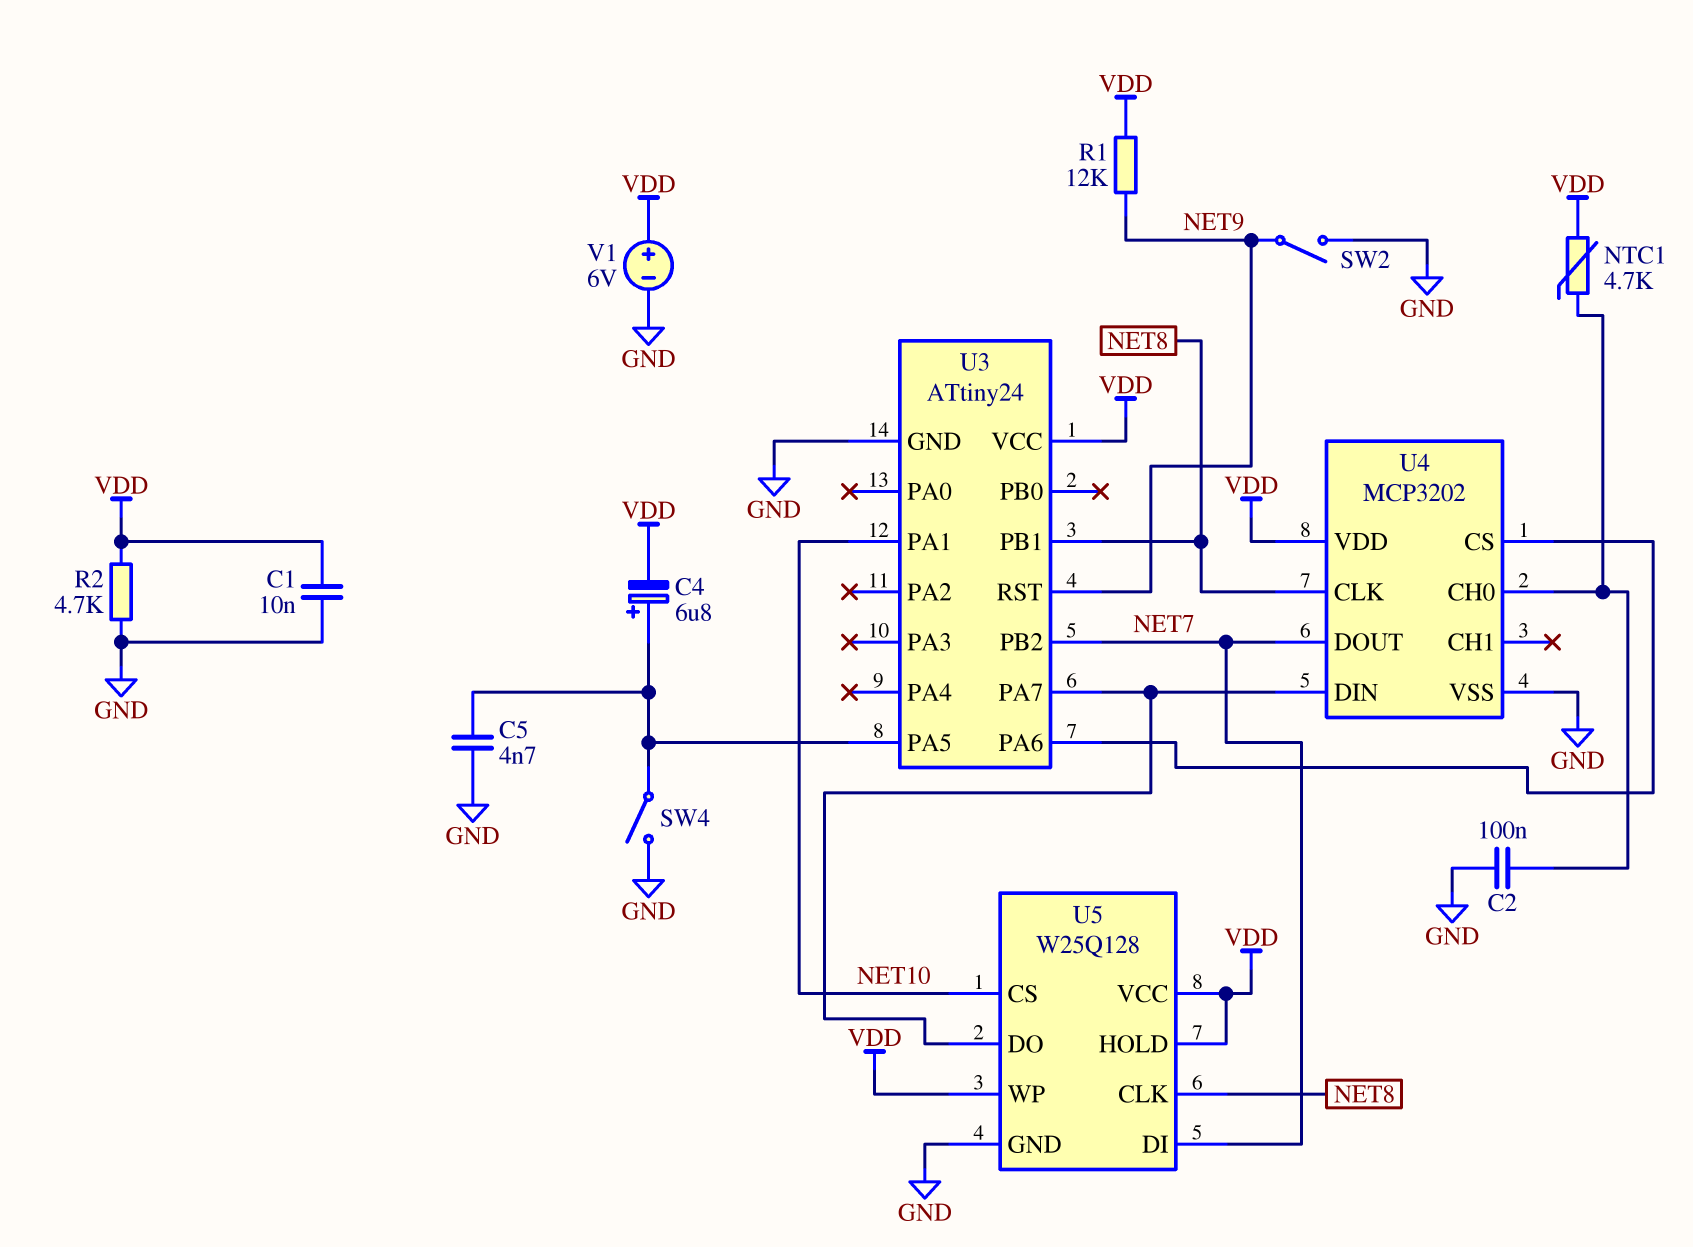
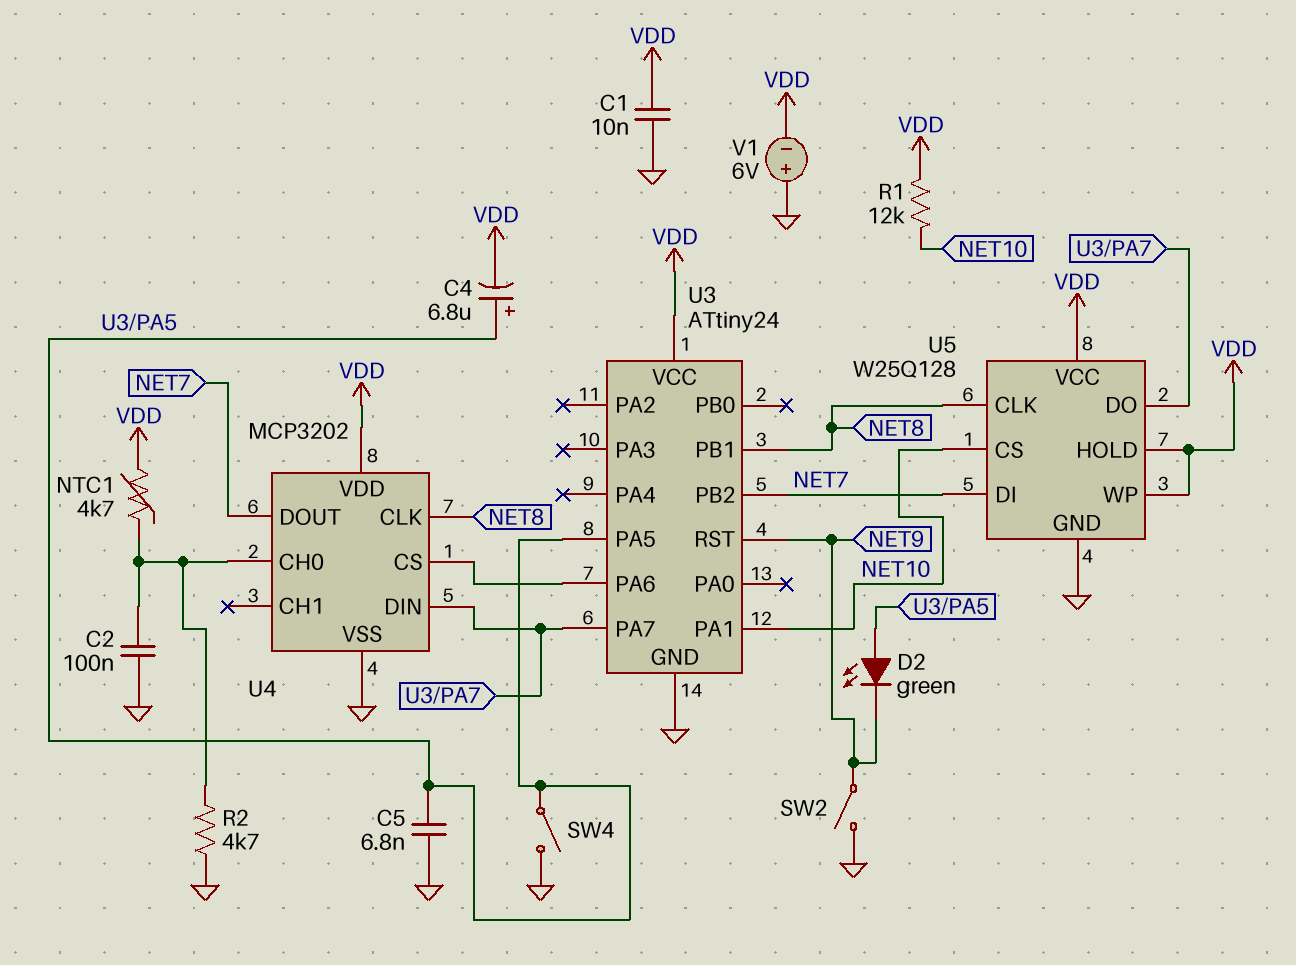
C5: 4.7nF (GND, U3/PA5) -> 6.8nF (GND, U3/PA5)
D2: none -> LED green (A U3/PA5, K NET9)
R1: 12k (NET9, VDD) -> 12k (NET10, VDD)
R2: 4.7k (GND, VDD) -> 4.7k (GND, U4/CH0)
V1: 6V (plus VDD, minus GND) -> 6V (plus GND, minus VDD)

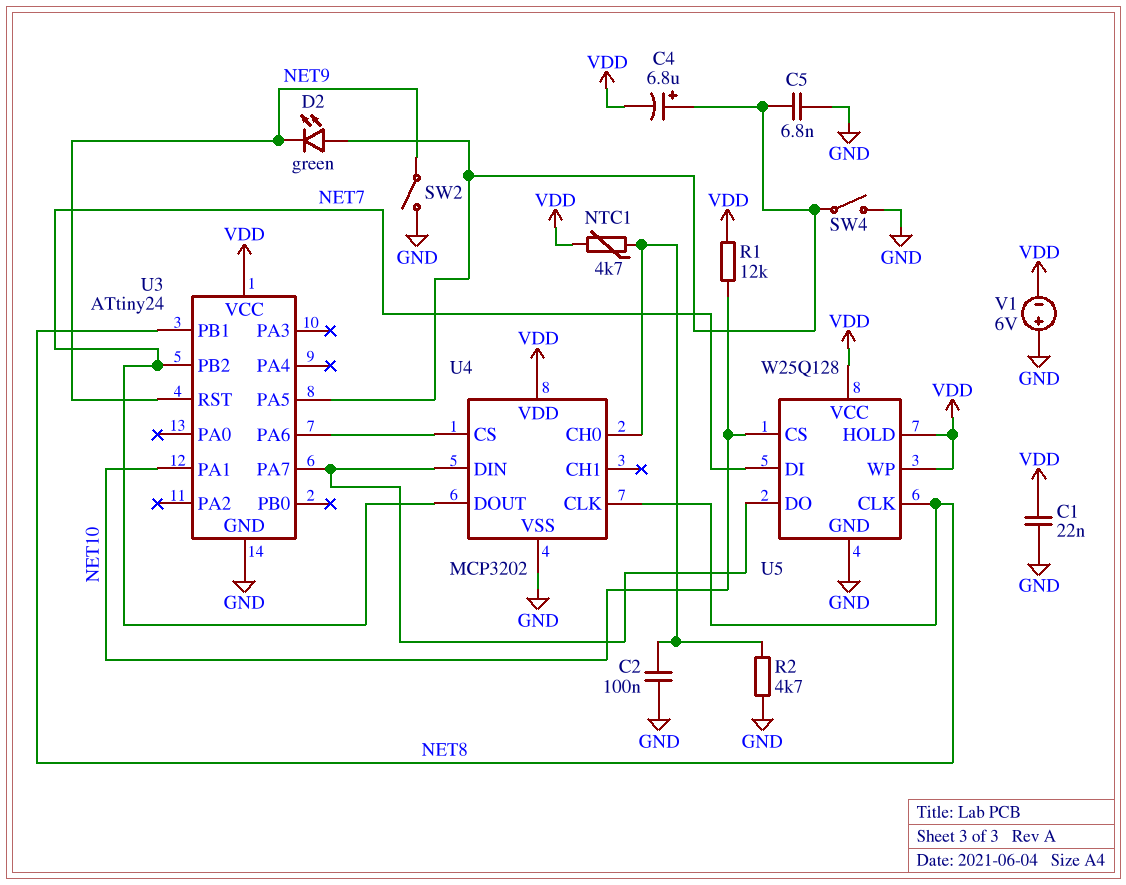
C1: 10nF (GND, VDD) -> 22nF (GND, VDD)

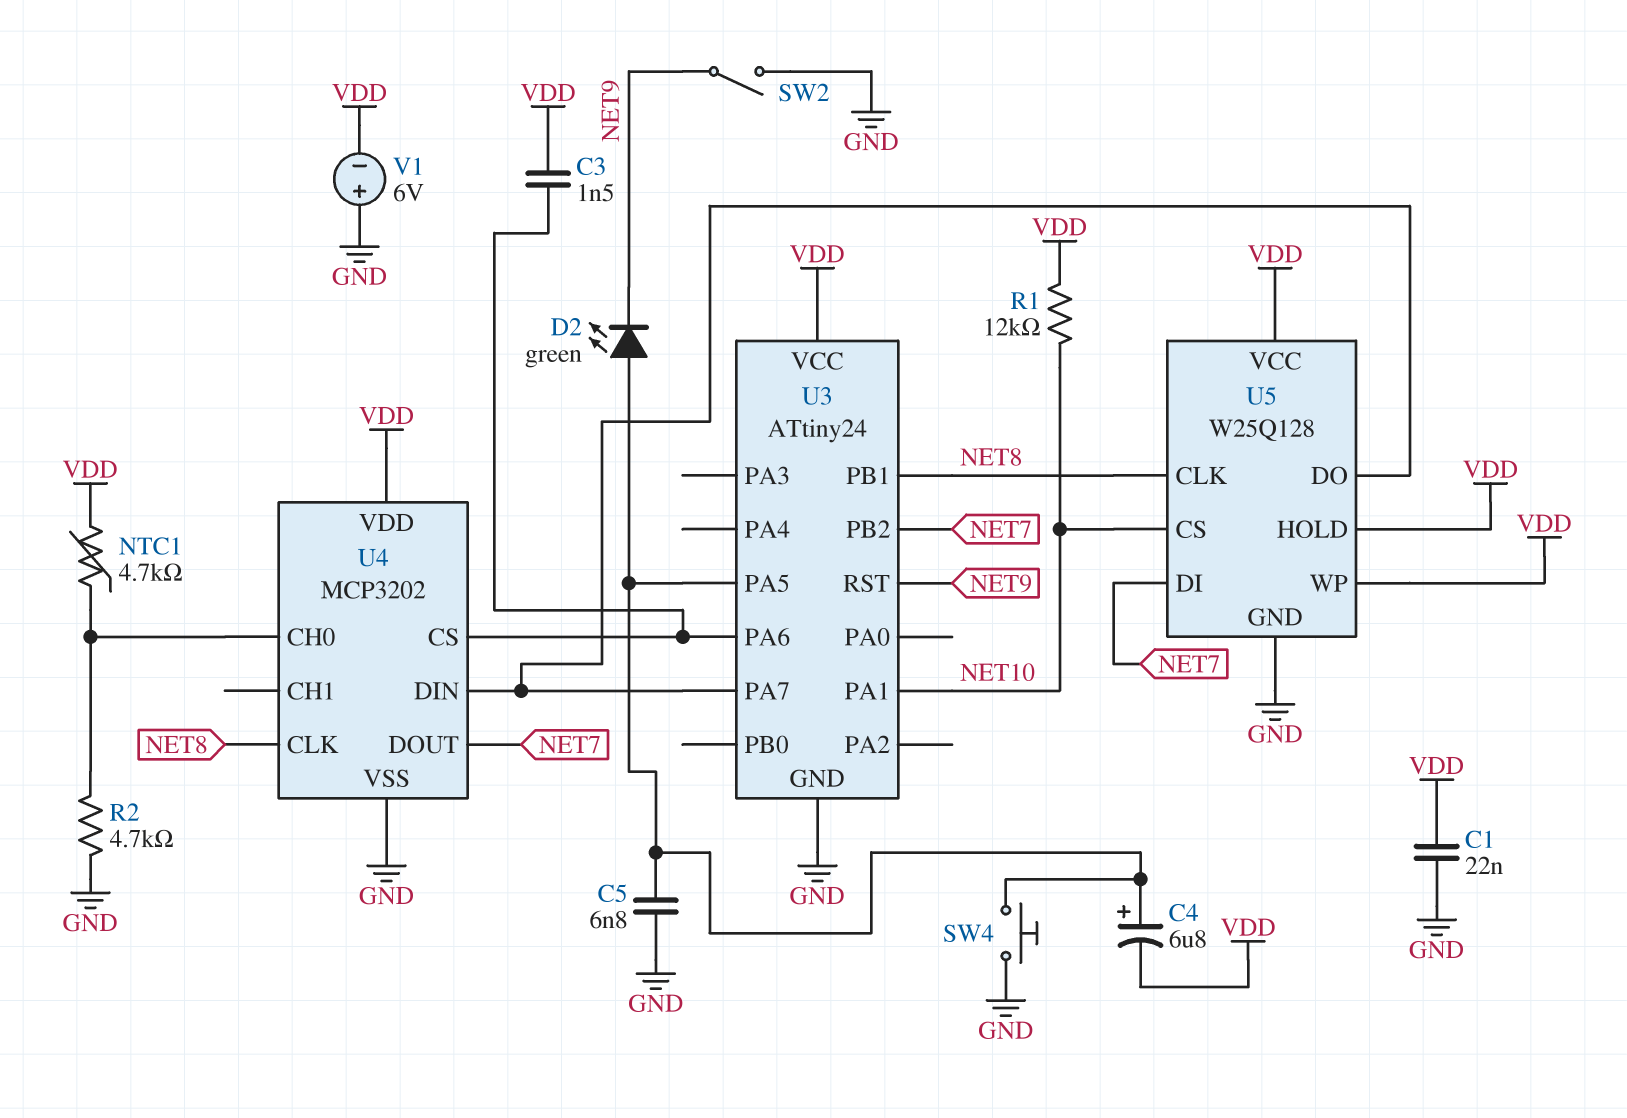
C2: 100nF (GND, U4/CH0) -> none
C3: none -> 1.5nF (U3/PA6, VDD)
SW4: switch (GND, U3/PA5) -> button (GND, U3/PA5)

